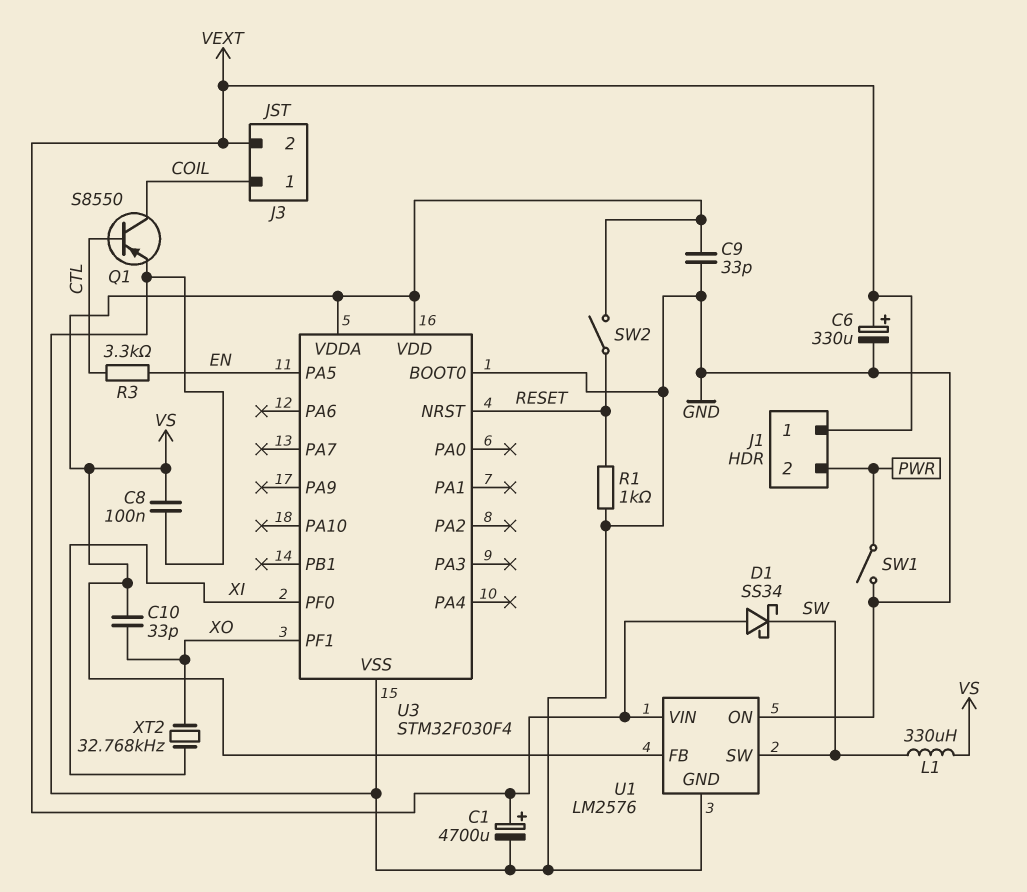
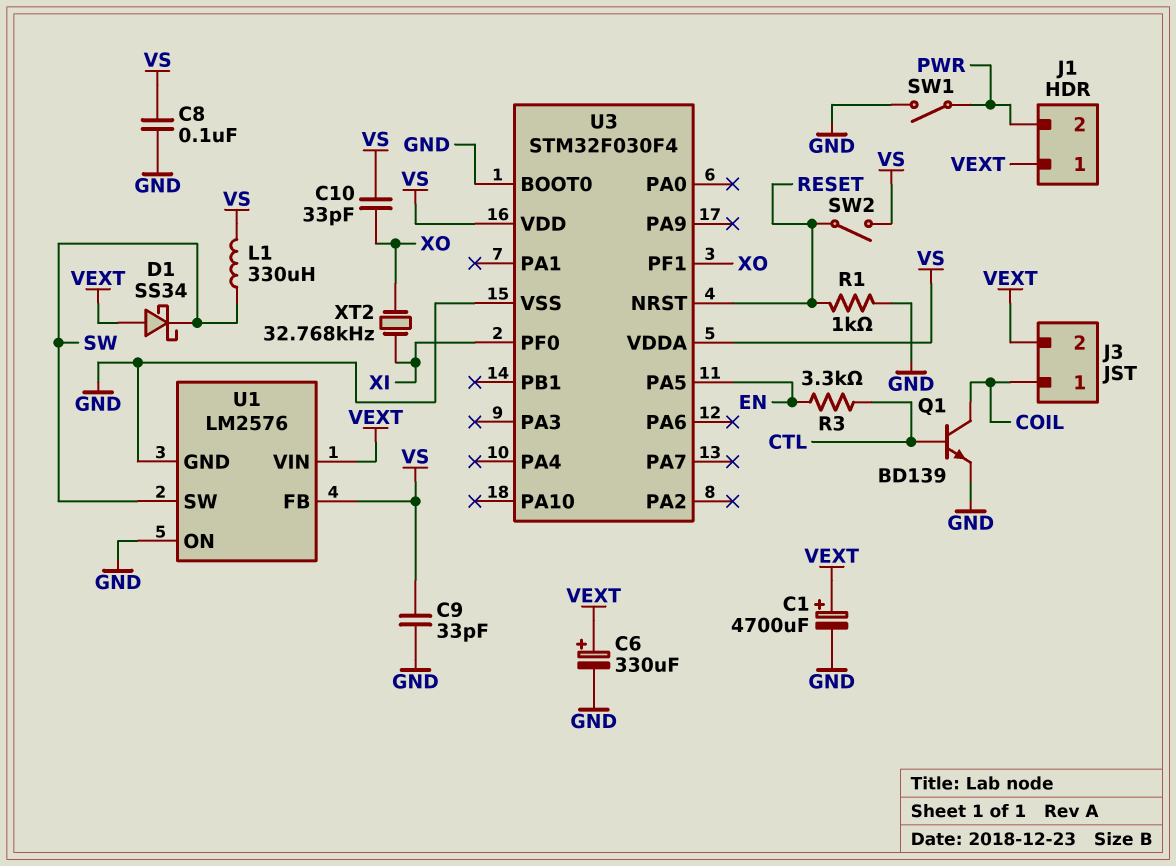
Q1: PNP S8550 (B CTL, C COIL, E GND) -> NPN BD139 (B CTL, C COIL, E GND)

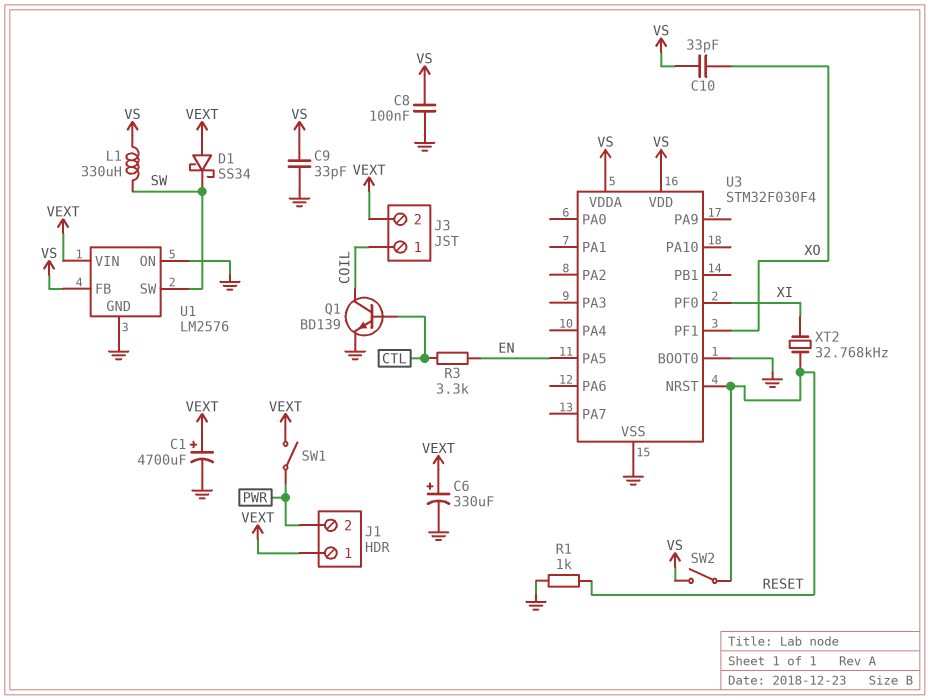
SW1: switch (GND, PWR) -> switch (PWR, VEXT)
XT2: 32.768kHz (XI, XO) -> 32.768kHz (RESET, XI)

